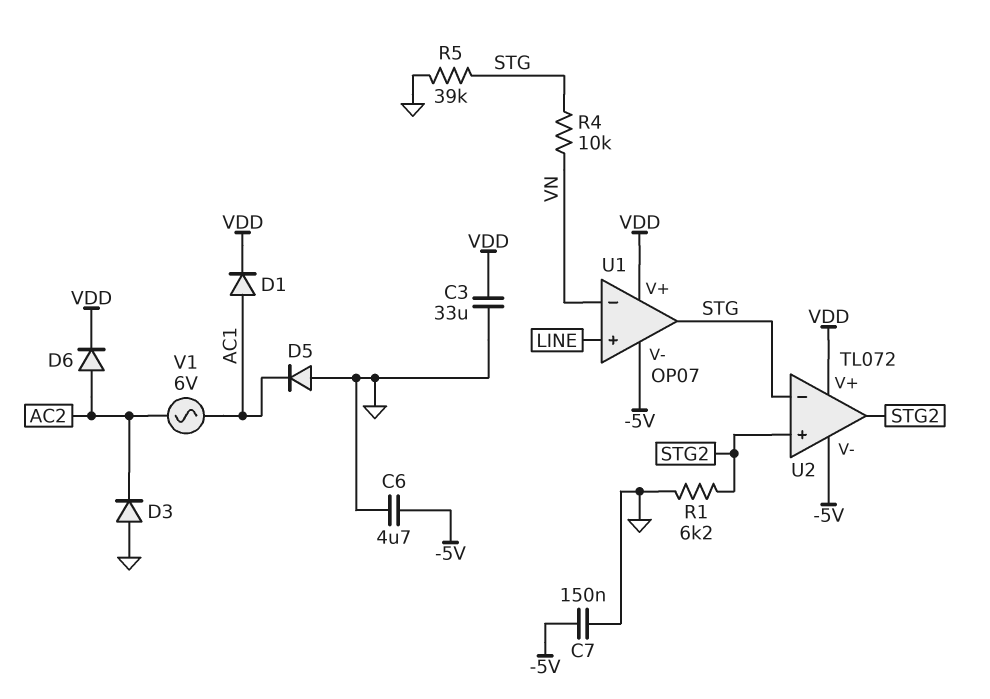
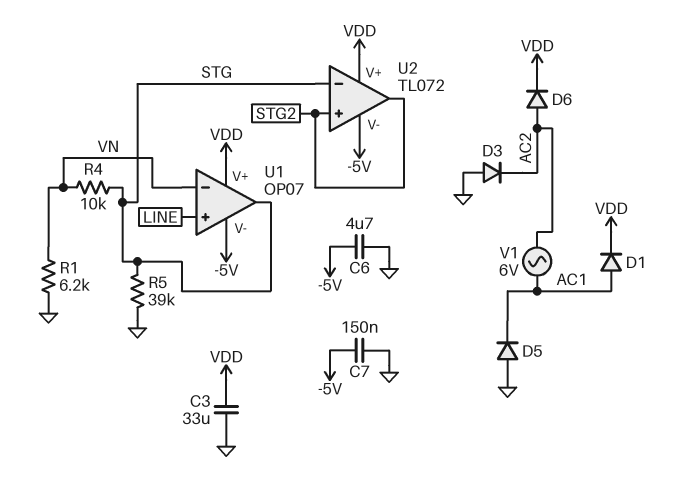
R1: 6.2k (GND, STG2) -> 6.2k (GND, VN)

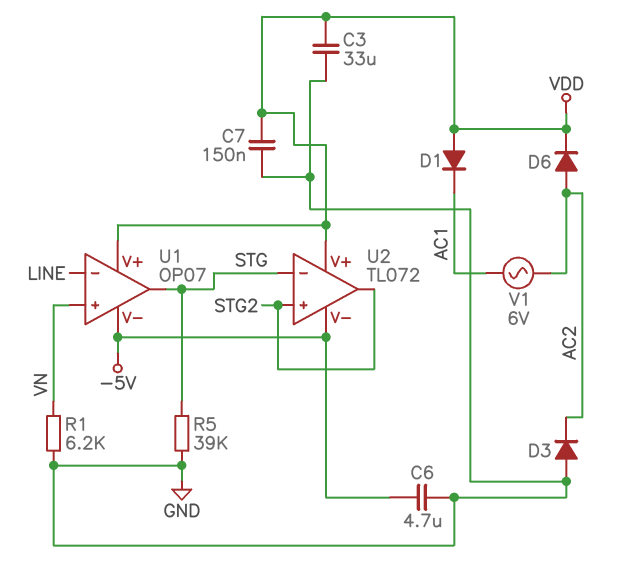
C7: 150nF (-5V, GND) -> 150nF (GND, VDD)
D1: diode (A AC1, K VDD) -> diode (A VDD, K AC1)
D5: diode (A GND, K AC1) -> none
R4: 10k (STG, VN) -> none
U1 pin in+: LINE -> VN
U1 pin in-: VN -> LINE

